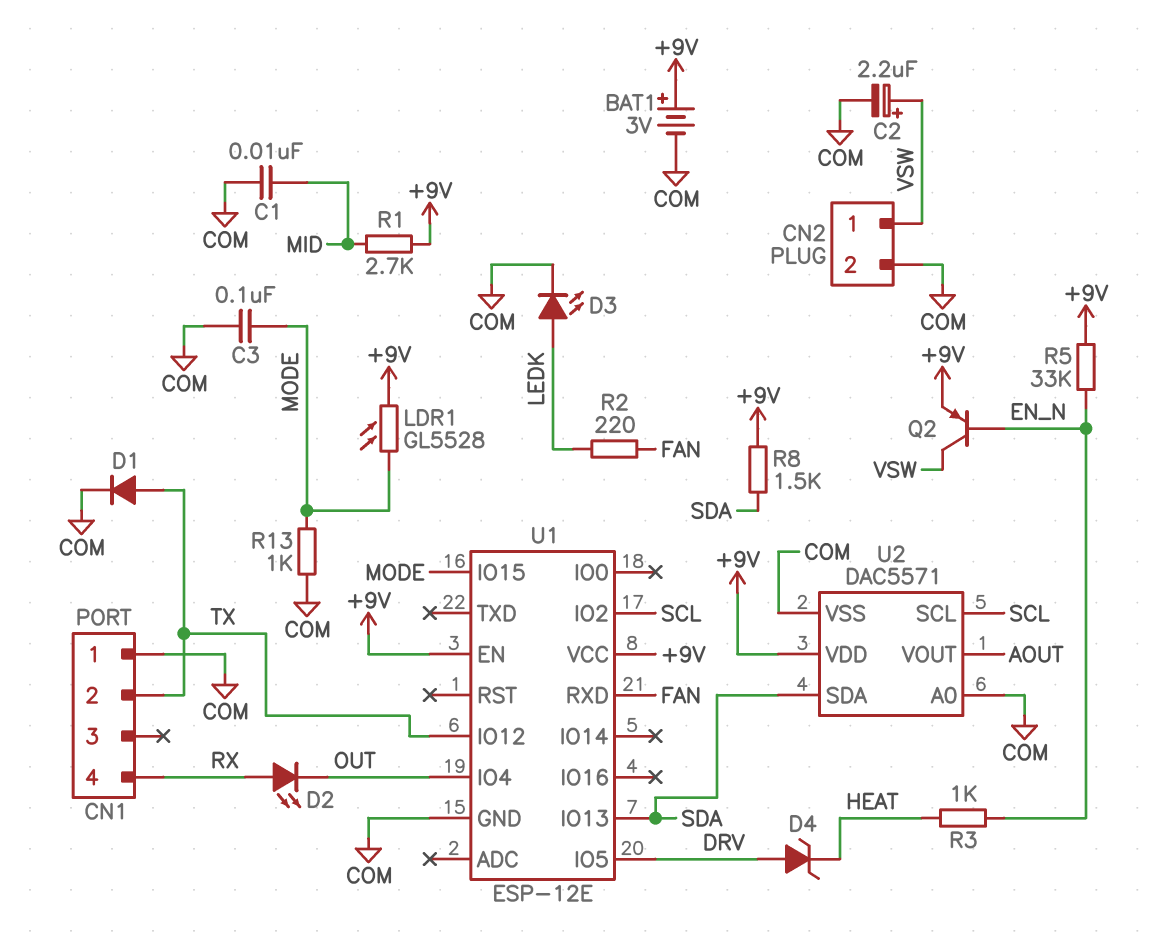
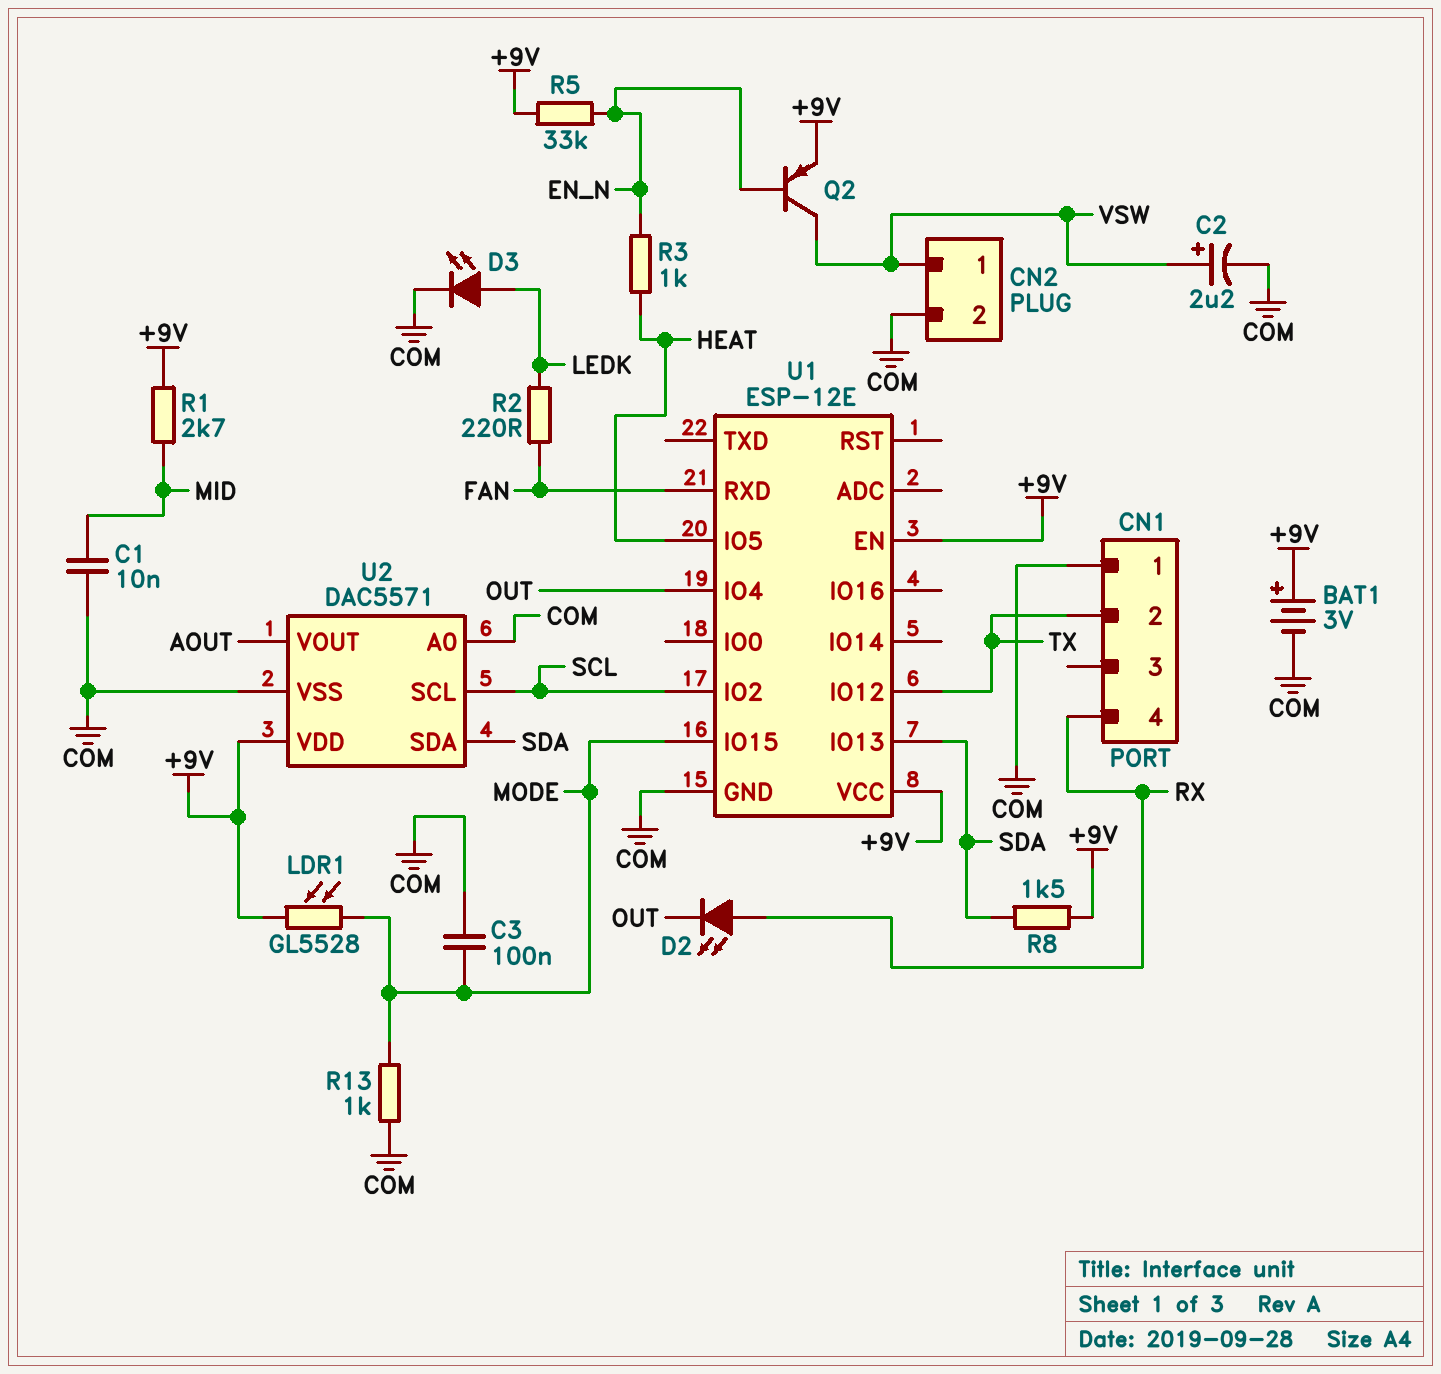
D1: diode (A TX, K COM) -> none
D4: zener (A DRV, K HEAT) -> none
U1 pin IO5: DRV -> HEAT

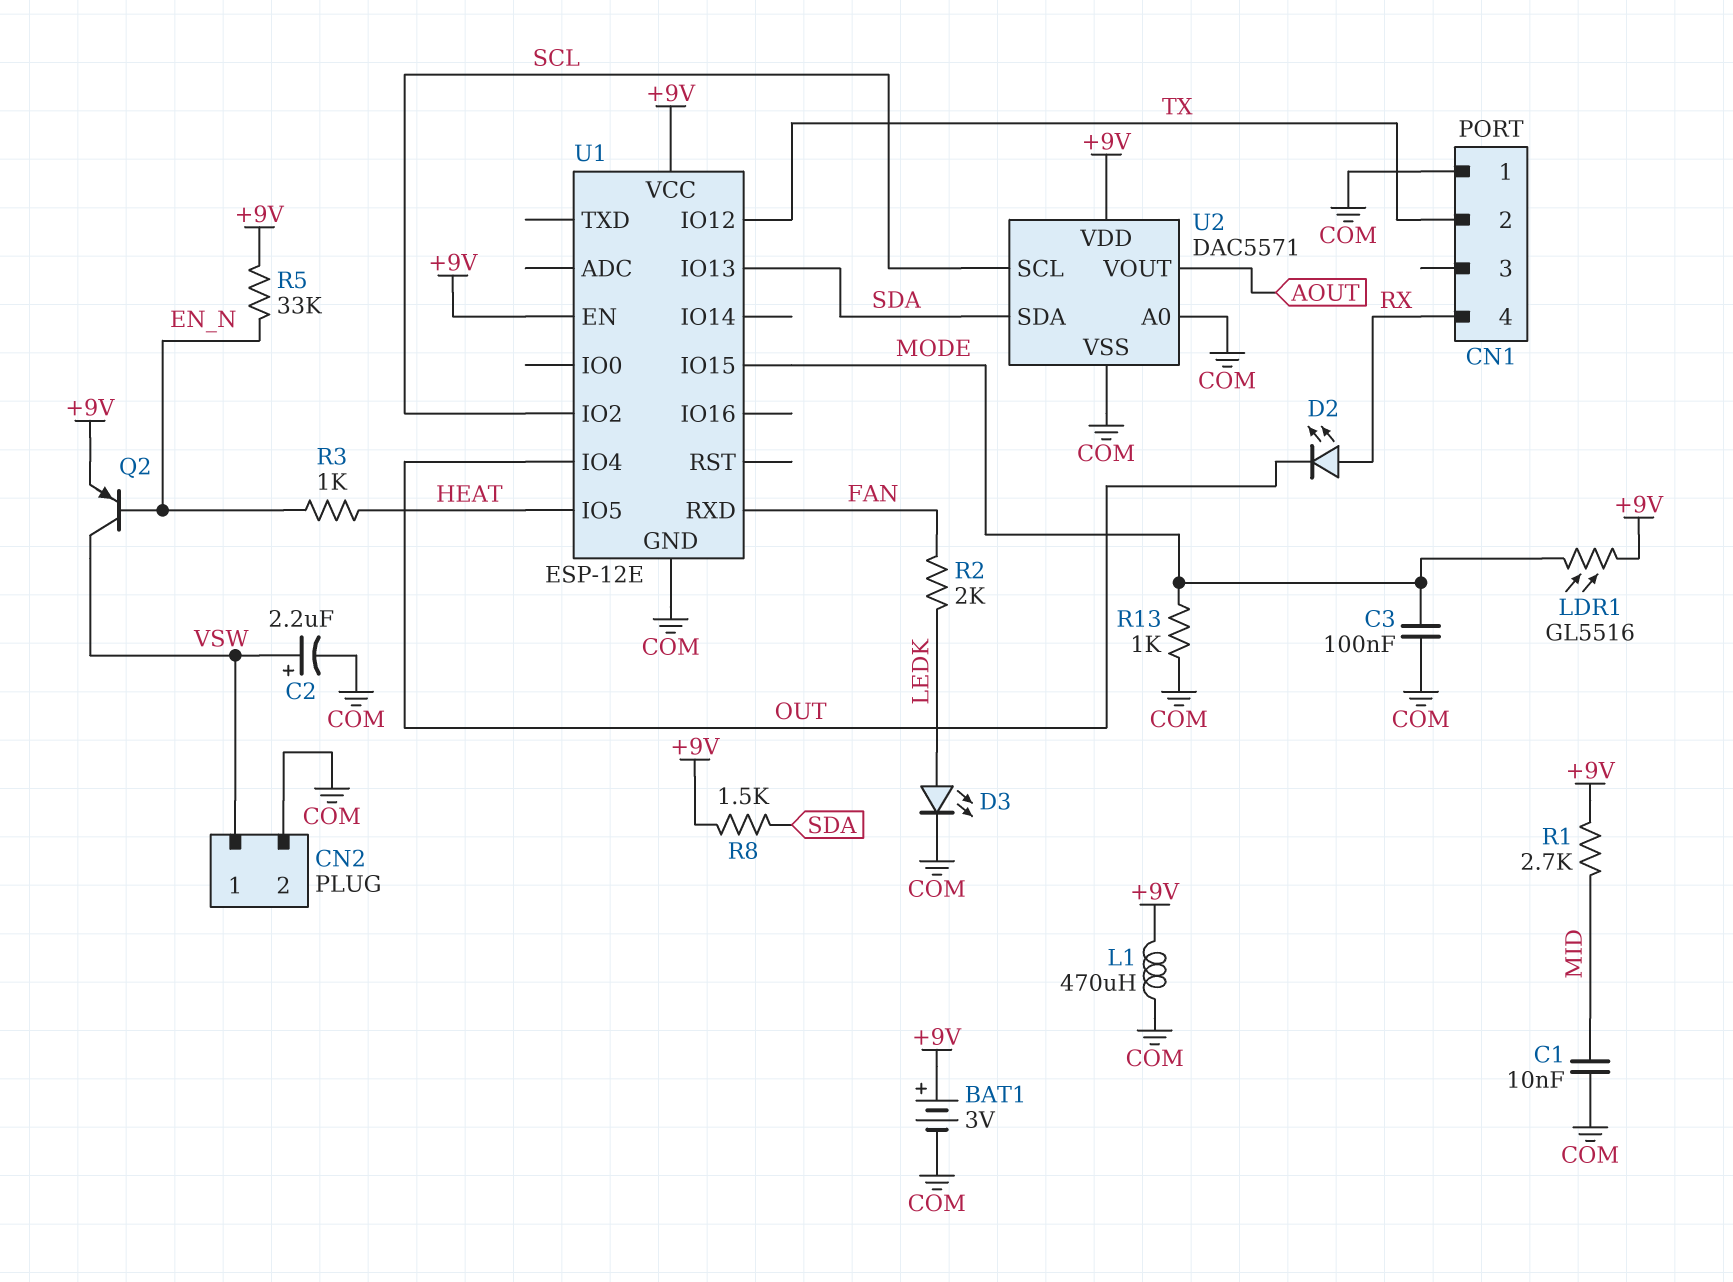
L1: none -> 470uH (+9V, COM)
LDR1: GL5528 (+9V, MODE) -> GL5516 (+9V, MODE)
R2: 220 (FAN, LEDK) -> 2k (FAN, LEDK)

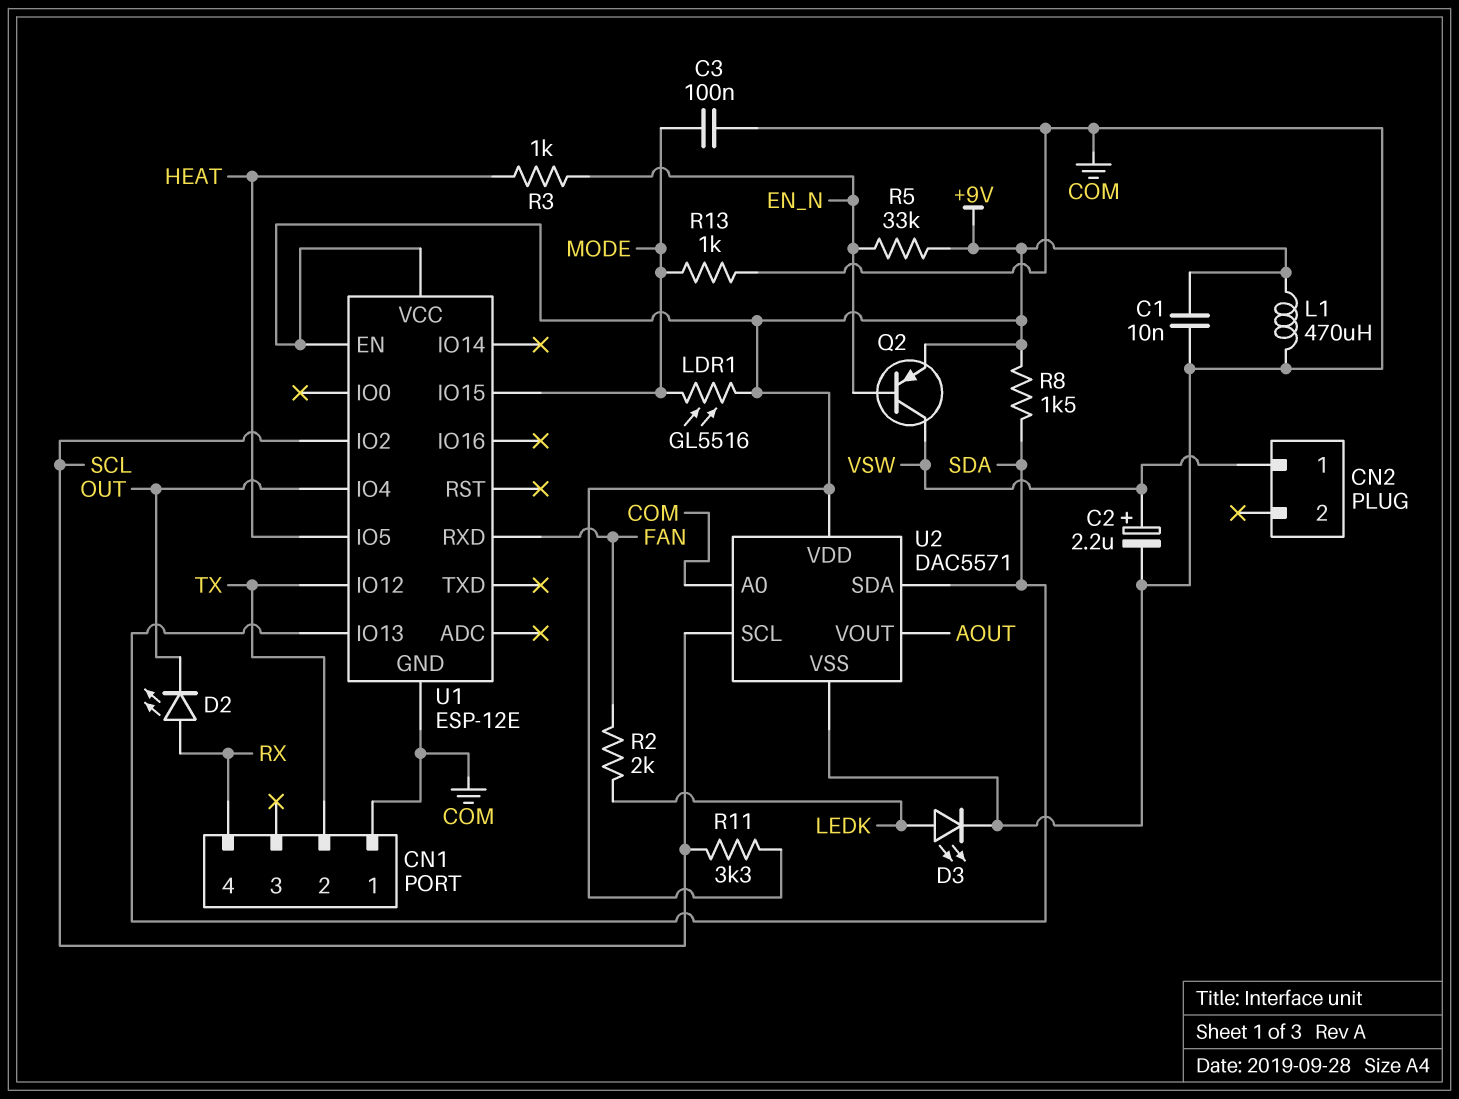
BAT1: 3V (plus +9V, minus COM) -> none
C1: 10nF (COM, MID) -> 10nF (+9V, COM)
CN2 pin 2: COM -> none
R1: 2.7k (+9V, MID) -> none
R11: none -> 3.3k (+9V, SCL)

